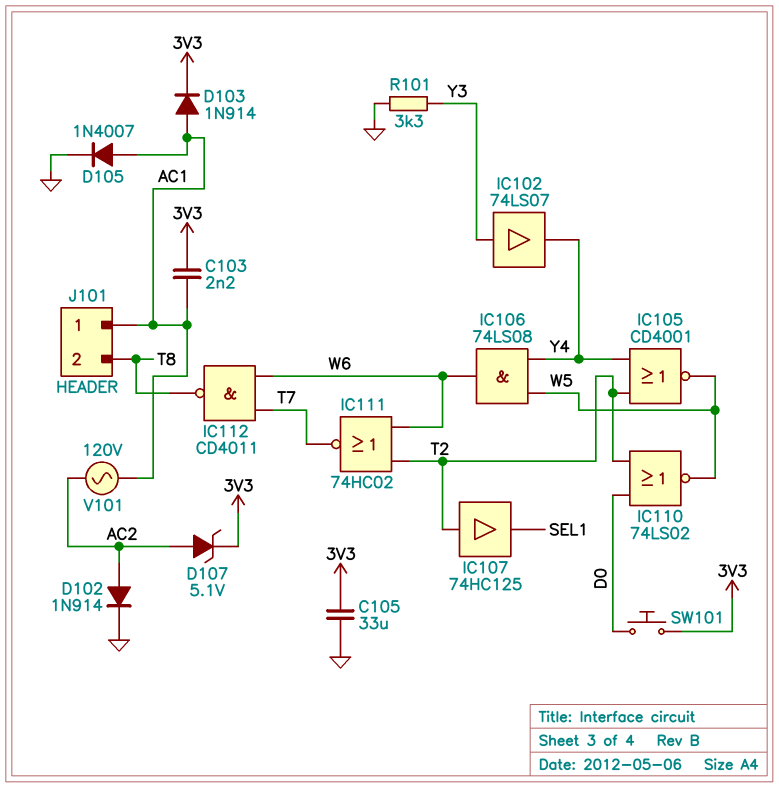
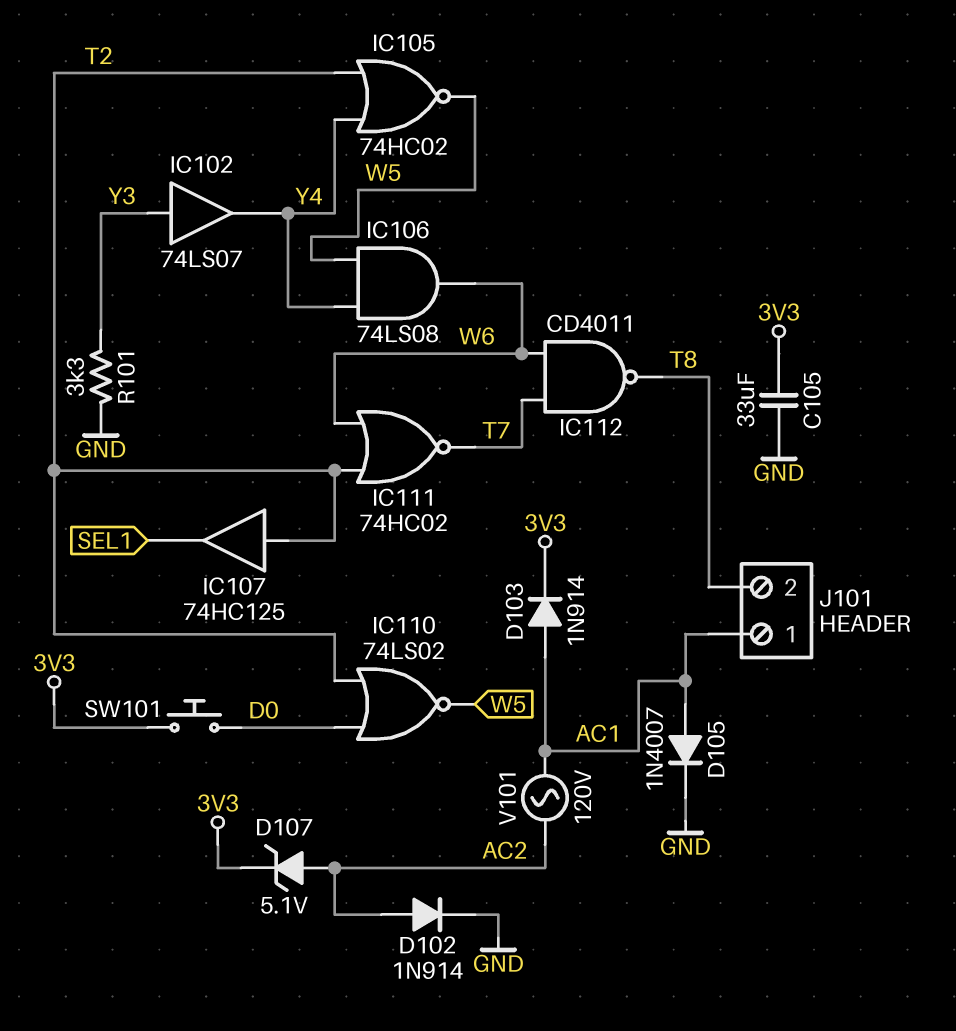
C103: 2.2nF (3V3, AC1) -> none
IC105: NOR CD4001 (in T2, in Y4, out W5) -> NOR 74HC02 (in T2, in Y4, out W5)

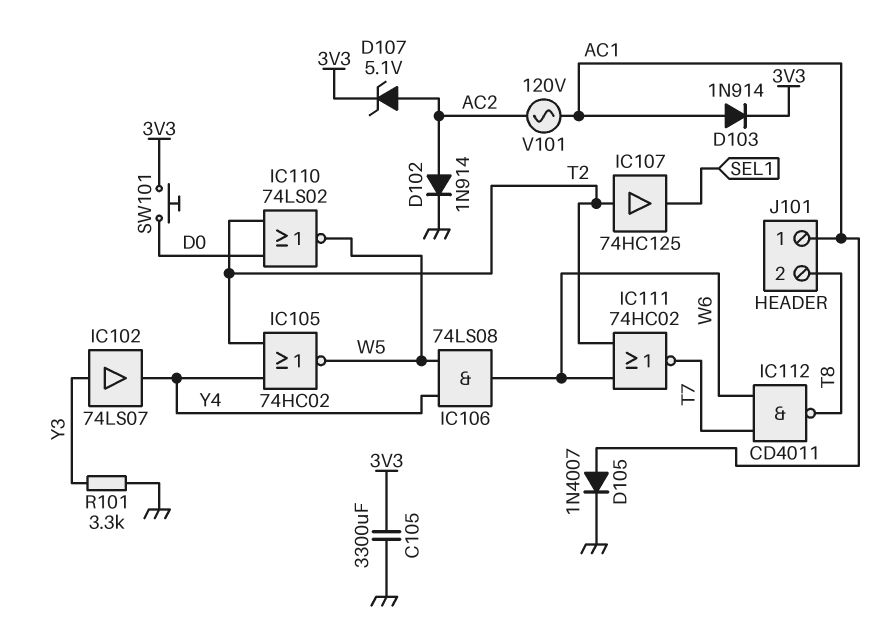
C105: 33uF (3V3, GND) -> 3300uF (3V3, GND)

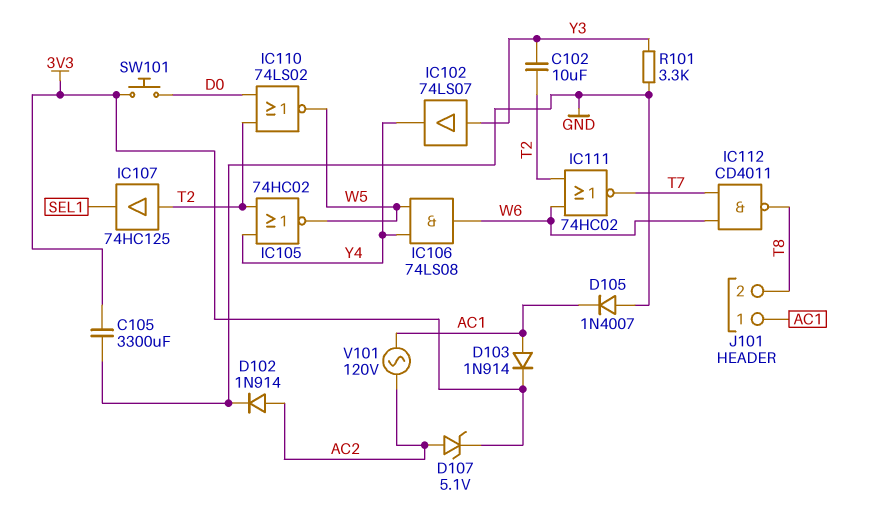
C102: none -> 10uF (T2, Y3)
D105: diode 1N4007 (A AC1, K GND) -> diode 1N4007 (A GND, K AC1)

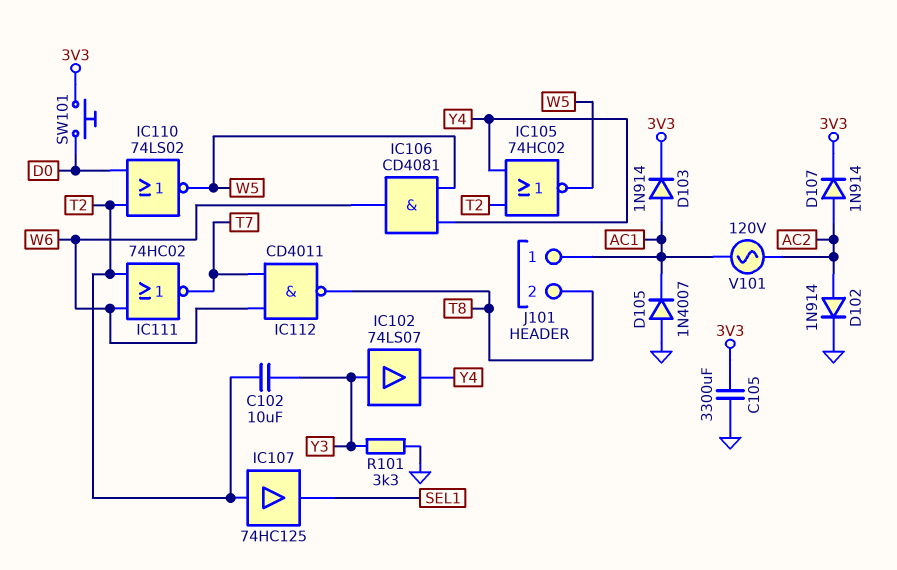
D107: zener 5.1V (A AC2, K 3V3) -> diode 1N914 (A AC2, K 3V3)
IC106: AND 74LS08 (in W5, in Y4, out W6) -> AND CD4081 (in W5, in Y4, out W6)

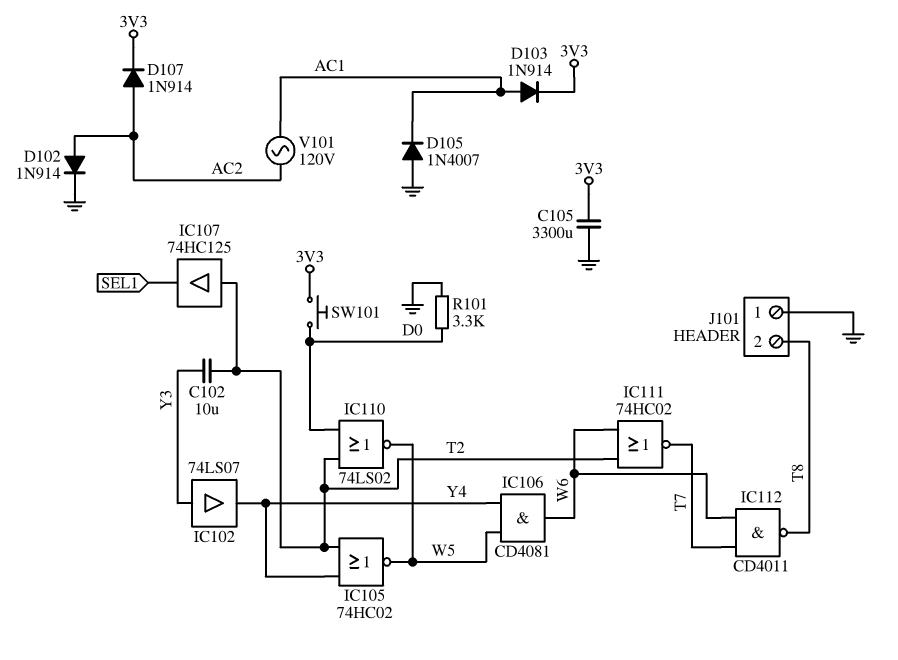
J101 pin 1: AC1 -> GND
R101: 3.3k (GND, Y3) -> 3.3k (D0, GND)

